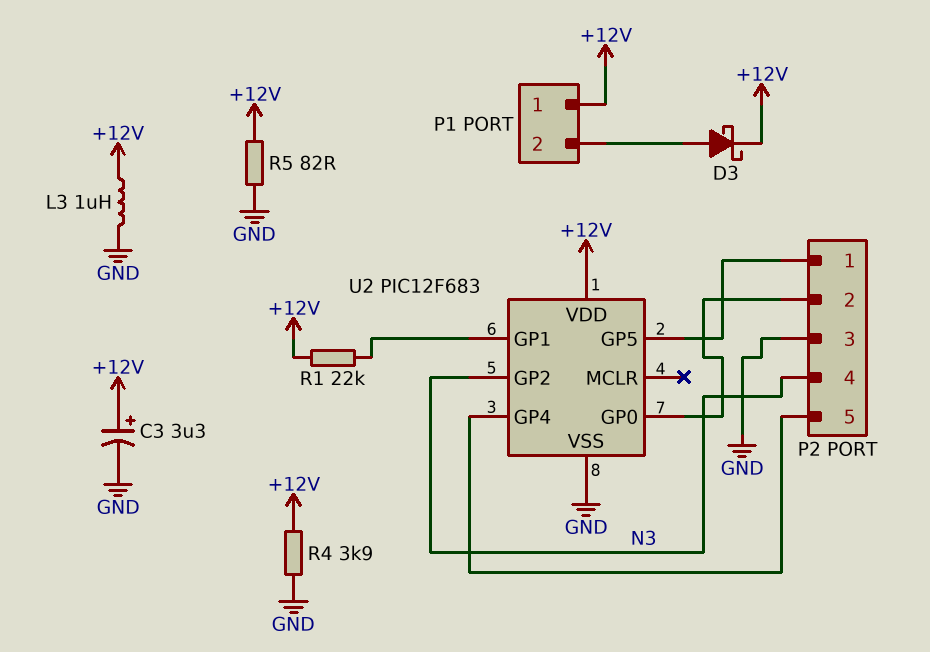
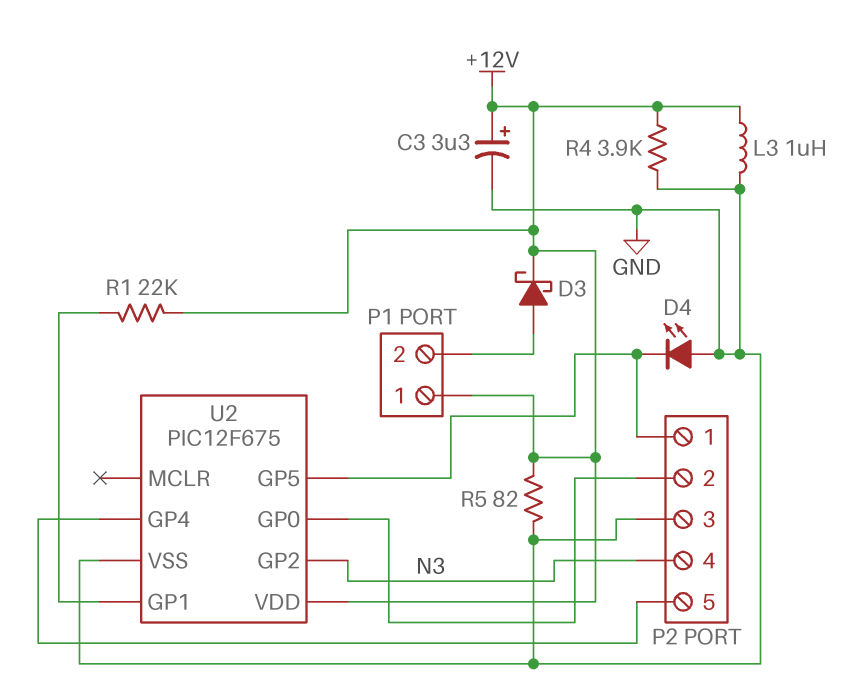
D4: none -> LED (A GND, K P2/1)
U2: PIC12F683 -> PIC12F675

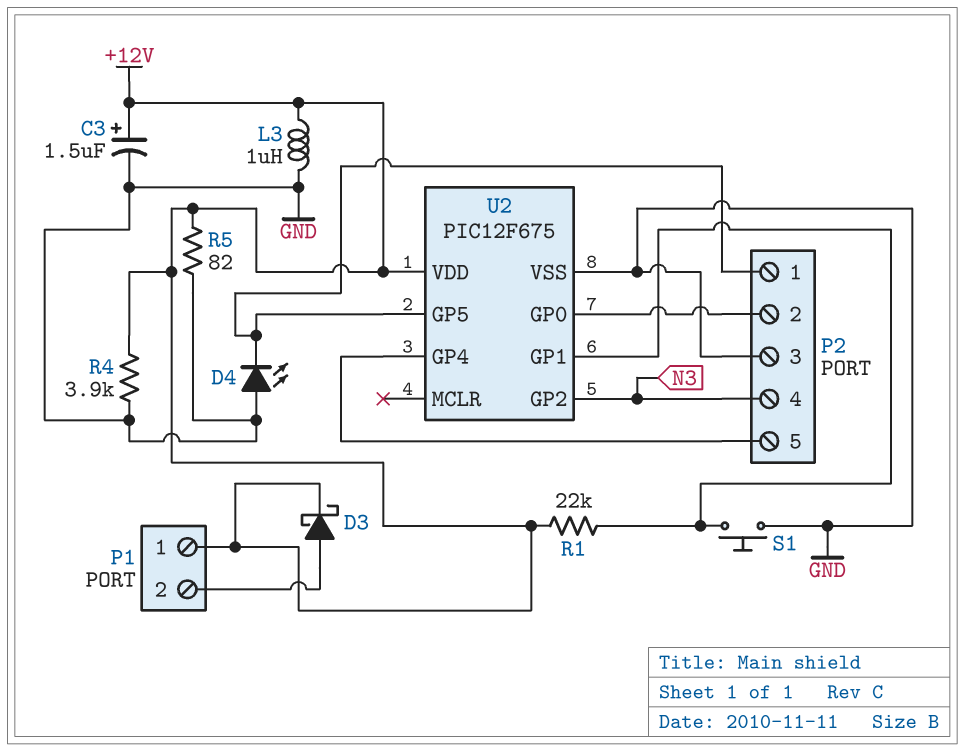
C3: 3.3uF (plus +12V, minus GND) -> 1.5uF (plus +12V, minus GND)
S1: none -> button (GND, U2/GP1)

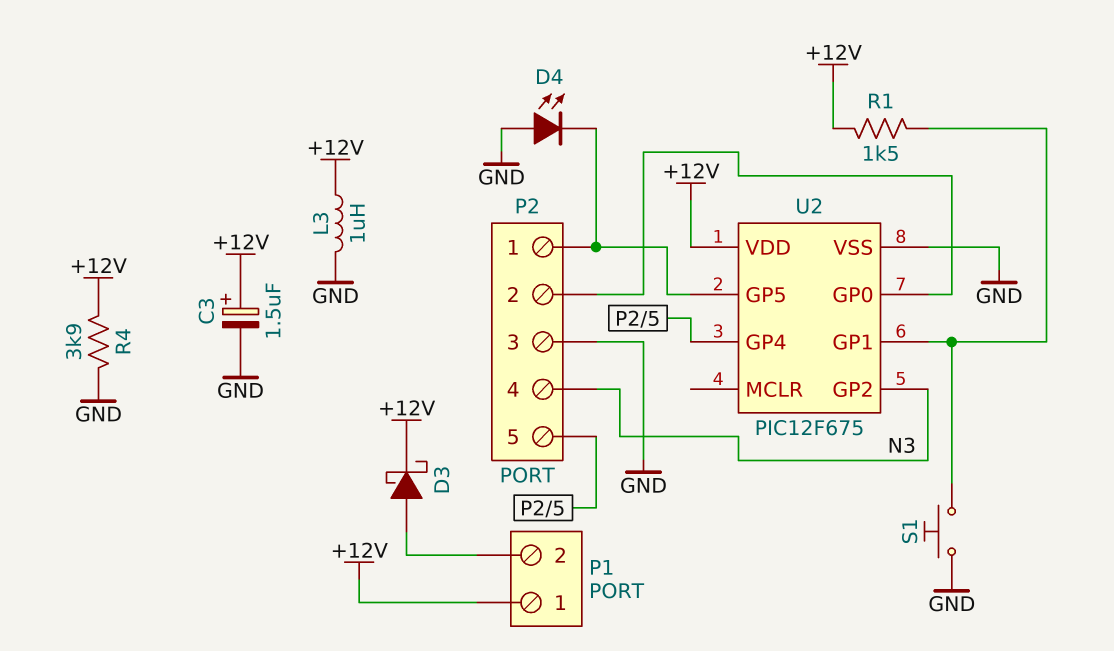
R1: 22k (+12V, U2/GP1) -> 1.5k (+12V, U2/GP1)
R5: 82 (+12V, GND) -> none

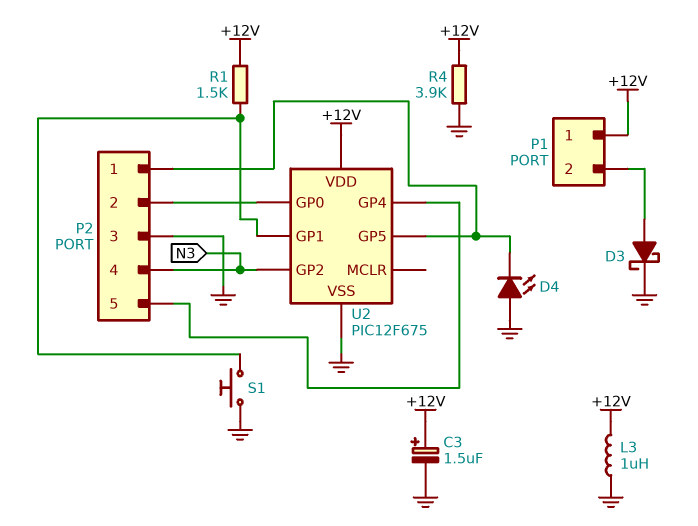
D3: schottky (A P1/2, K +12V) -> schottky (A P1/2, K GND)

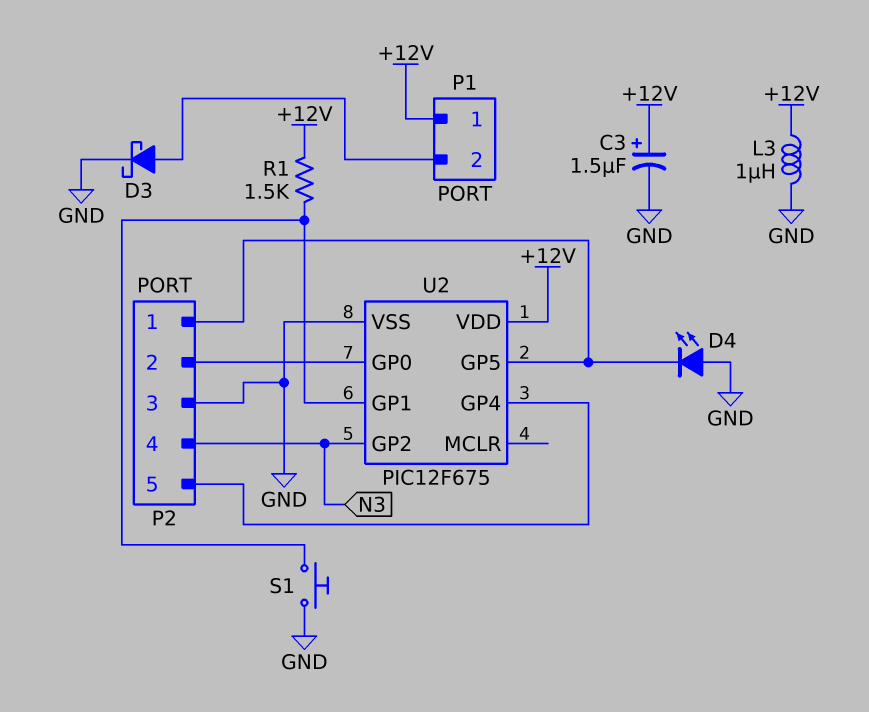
R4: 3.9k (+12V, GND) -> none

